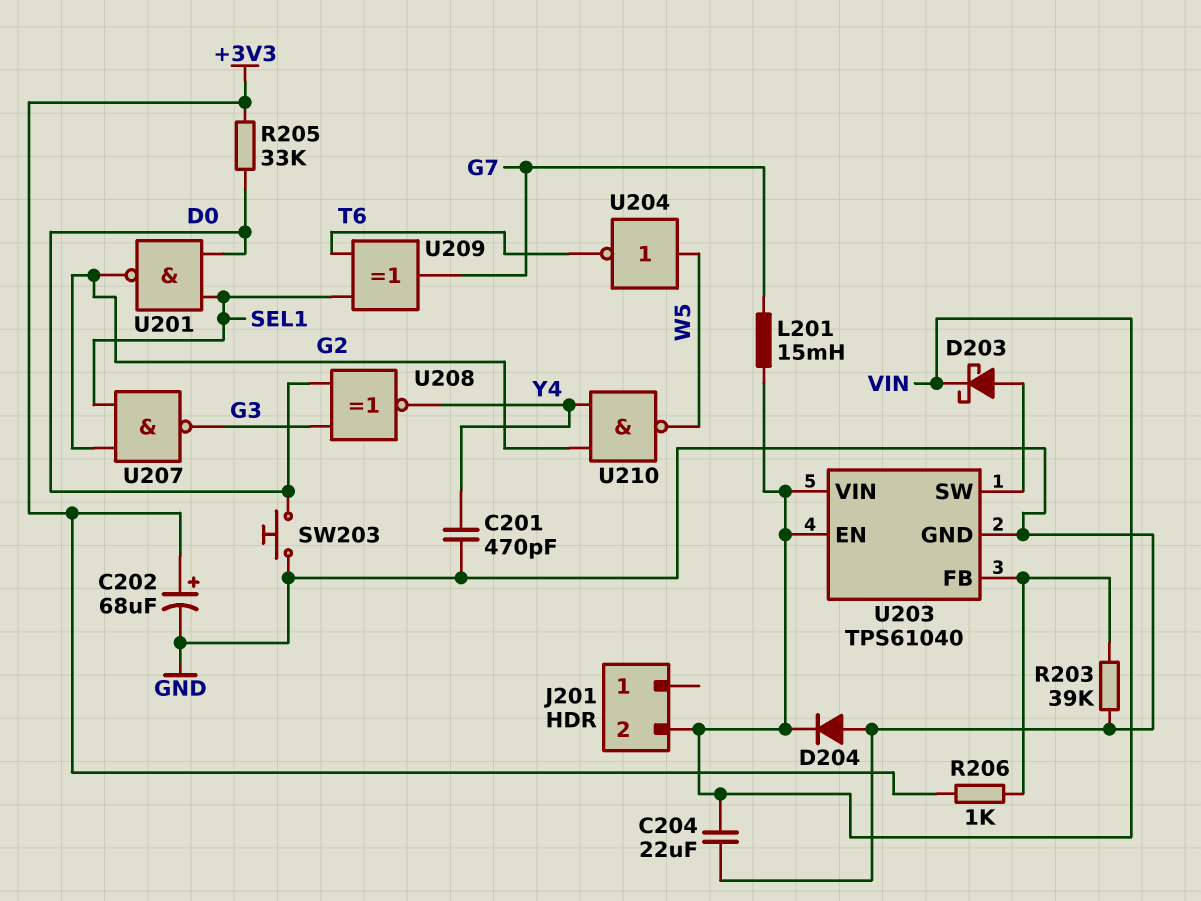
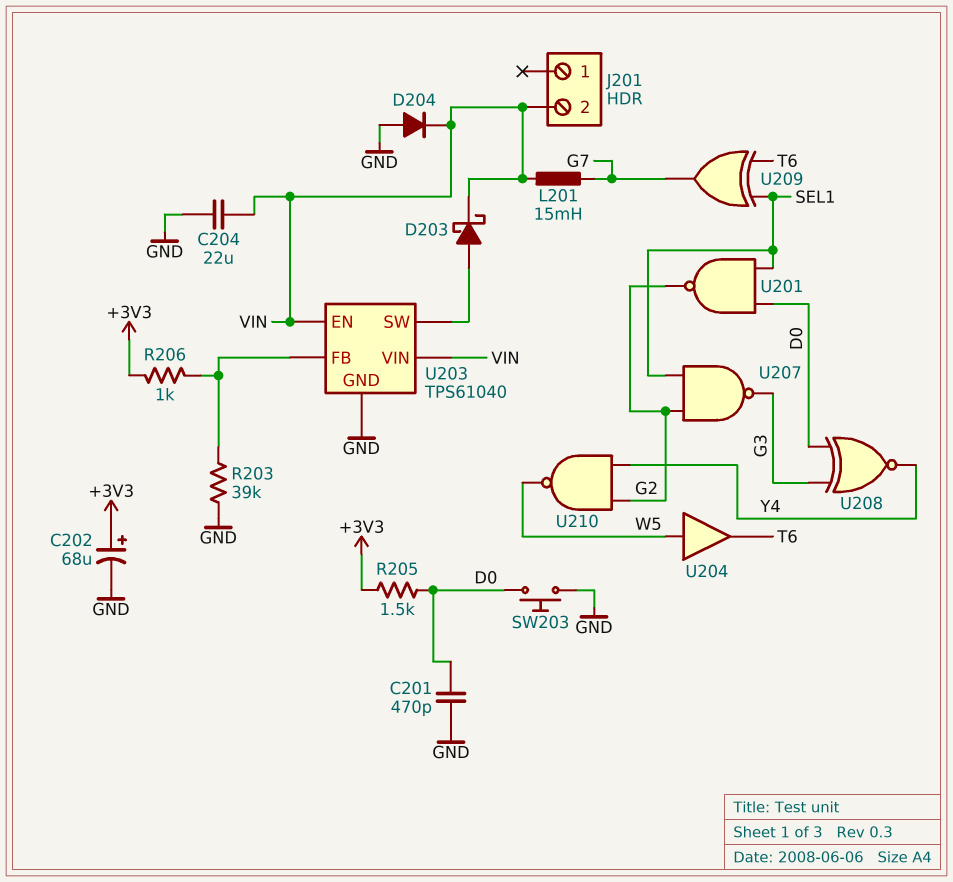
C201: 470pF (GND, Y4) -> 470pF (D0, GND)
R205: 33k (+3V3, D0) -> 1.5k (+3V3, D0)
U204: NOT (in W5, out T6) -> buffer (in W5, out T6)

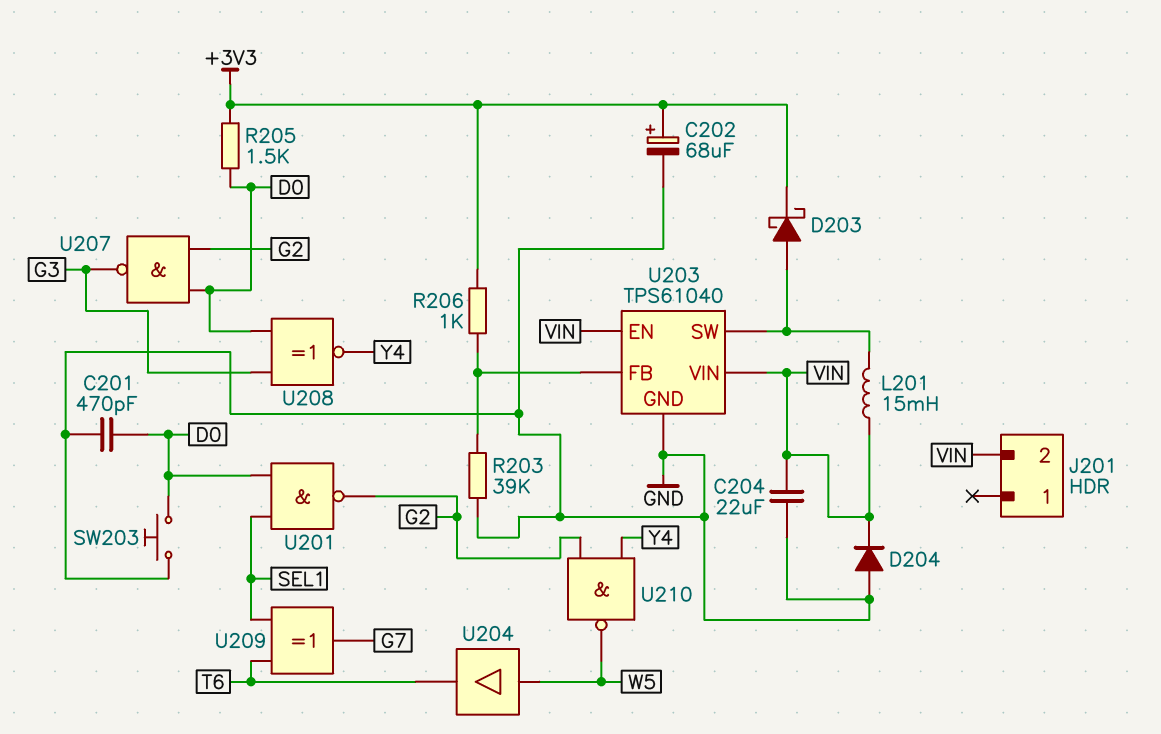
D203: schottky (A U203/SW, K VIN) -> schottky (A U203/SW, K +3V3)
L201: 15mH (G7, VIN) -> 15mH (U203/SW, VIN)
U207: NAND (in G2, in SEL1, out G3) -> NAND (in D0, in G2, out G3)

